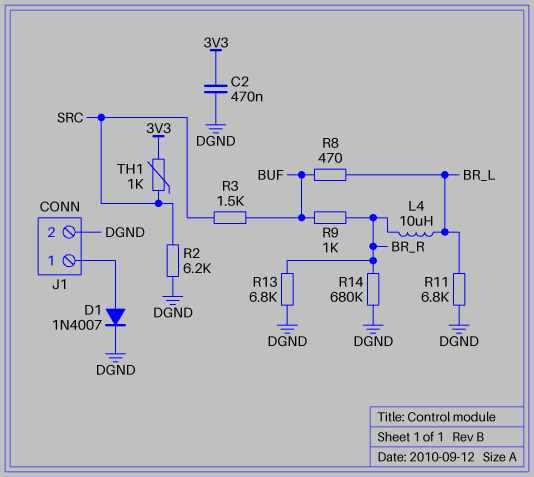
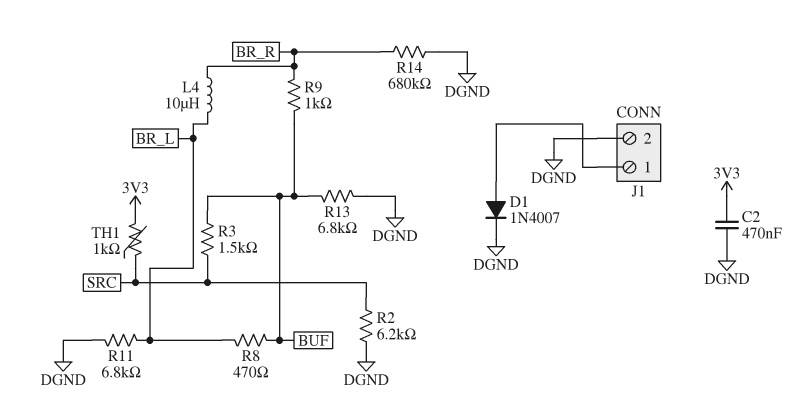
R13: 6.8k (BR_R, DGND) -> 6.8k (BUF, DGND)

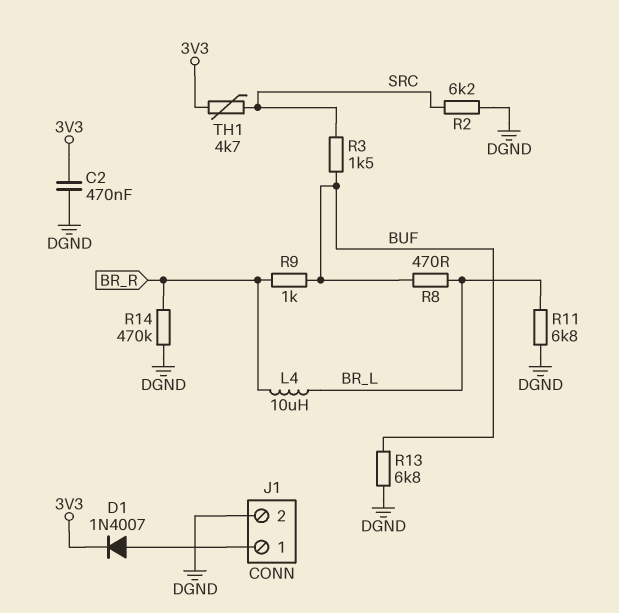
D1: diode 1N4007 (A J1/1, K DGND) -> diode 1N4007 (A J1/1, K 3V3)
R14: 680k (BR_R, DGND) -> 470k (BR_R, DGND)
TH1: 1k (3V3, SRC) -> 4.7k (3V3, SRC)

